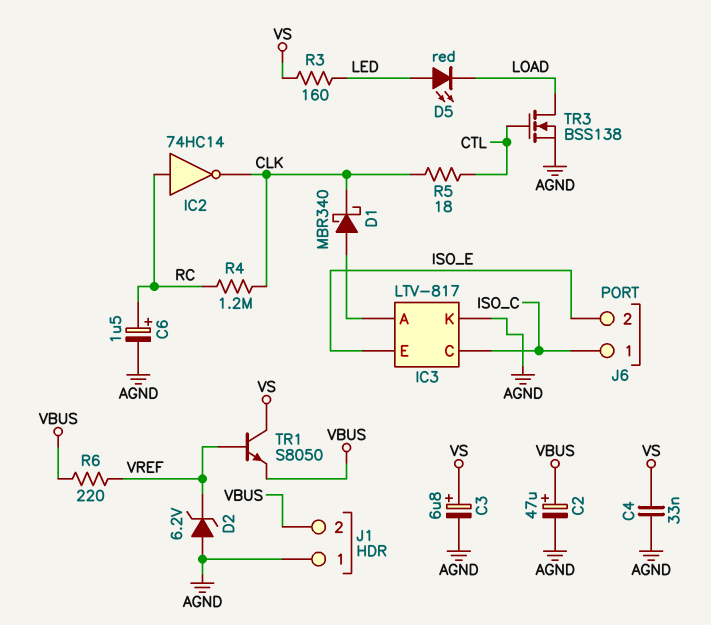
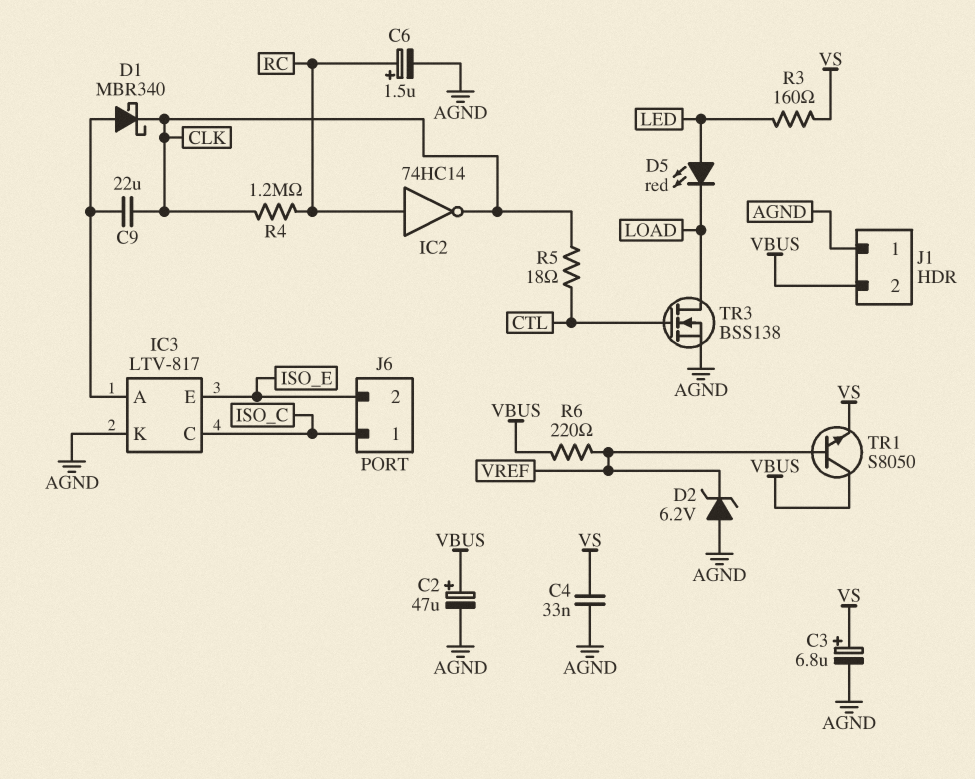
C9: none -> 22uF (CLK, IC3/A)
TR1: NPN S8050 (B VREF, C VS, E VBUS) -> NPN S8050 (B VREF, C VBUS, E VS)

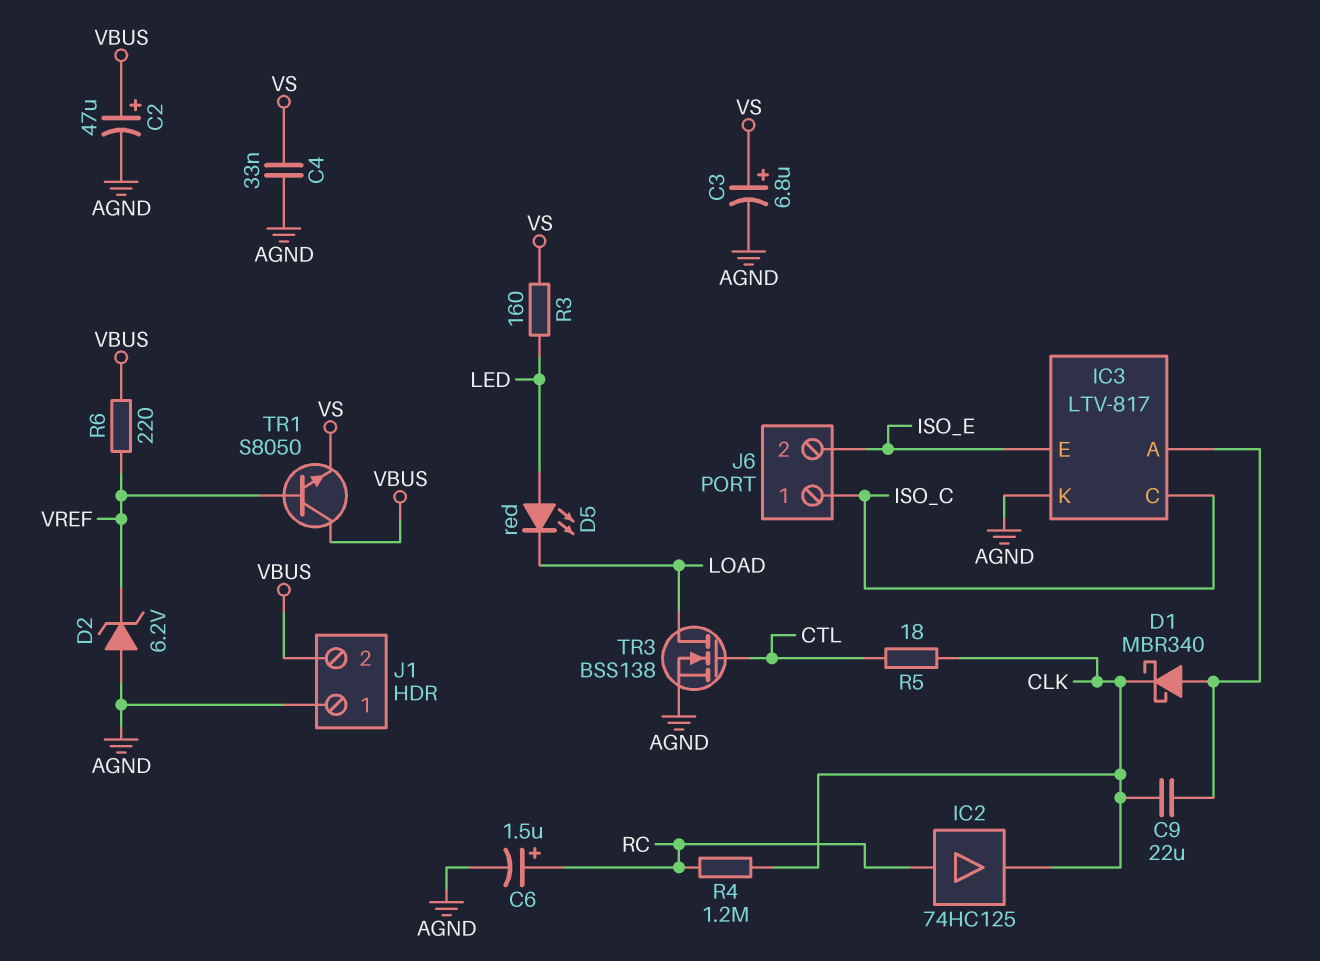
IC2: NOT 74HC14 (in RC, out CLK) -> buffer 74HC125 (in RC, out CLK)

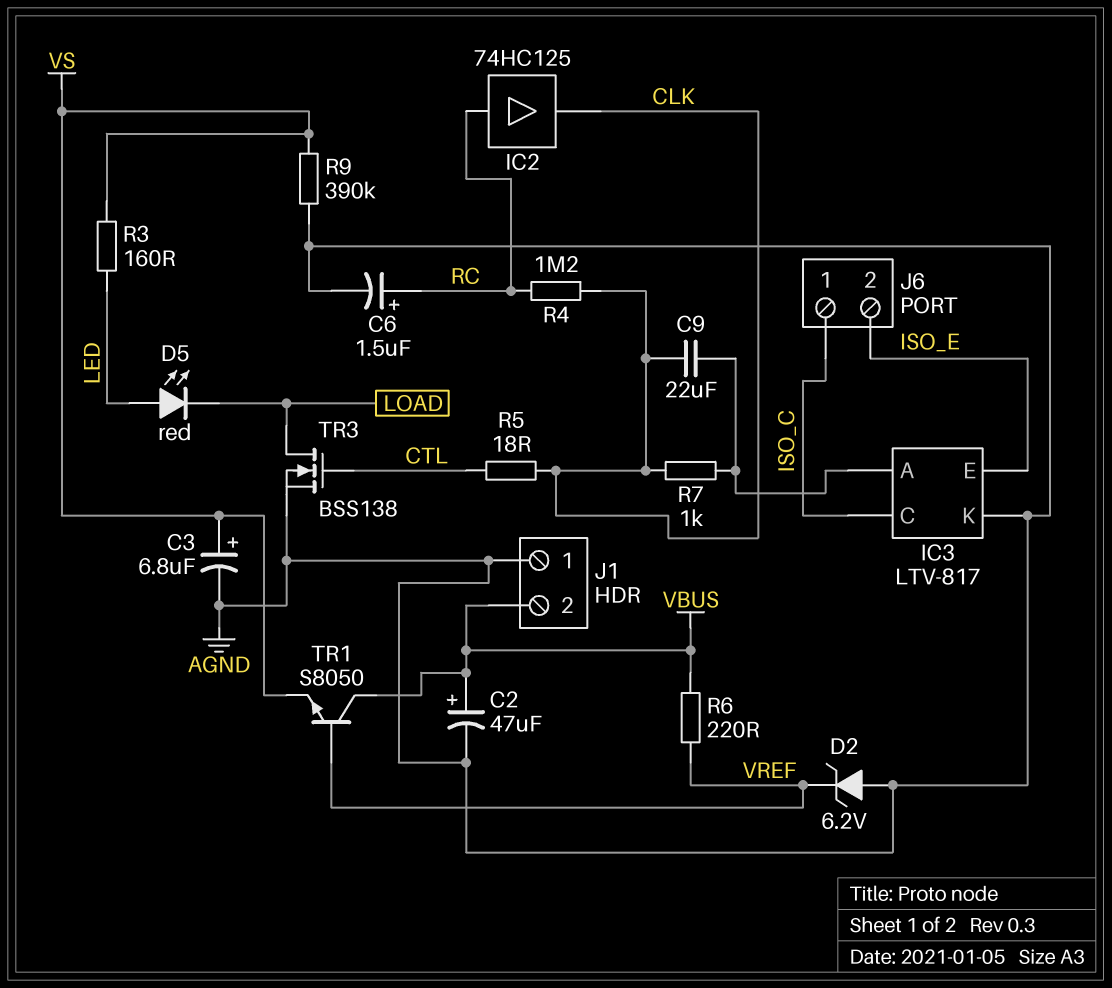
C4: 33nF (AGND, VS) -> none
D1: schottky MBR340 (A IC3/A, K CLK) -> none
R7: none -> 1k (CLK, IC3/A)
R9: none -> 390k (AGND, VS)

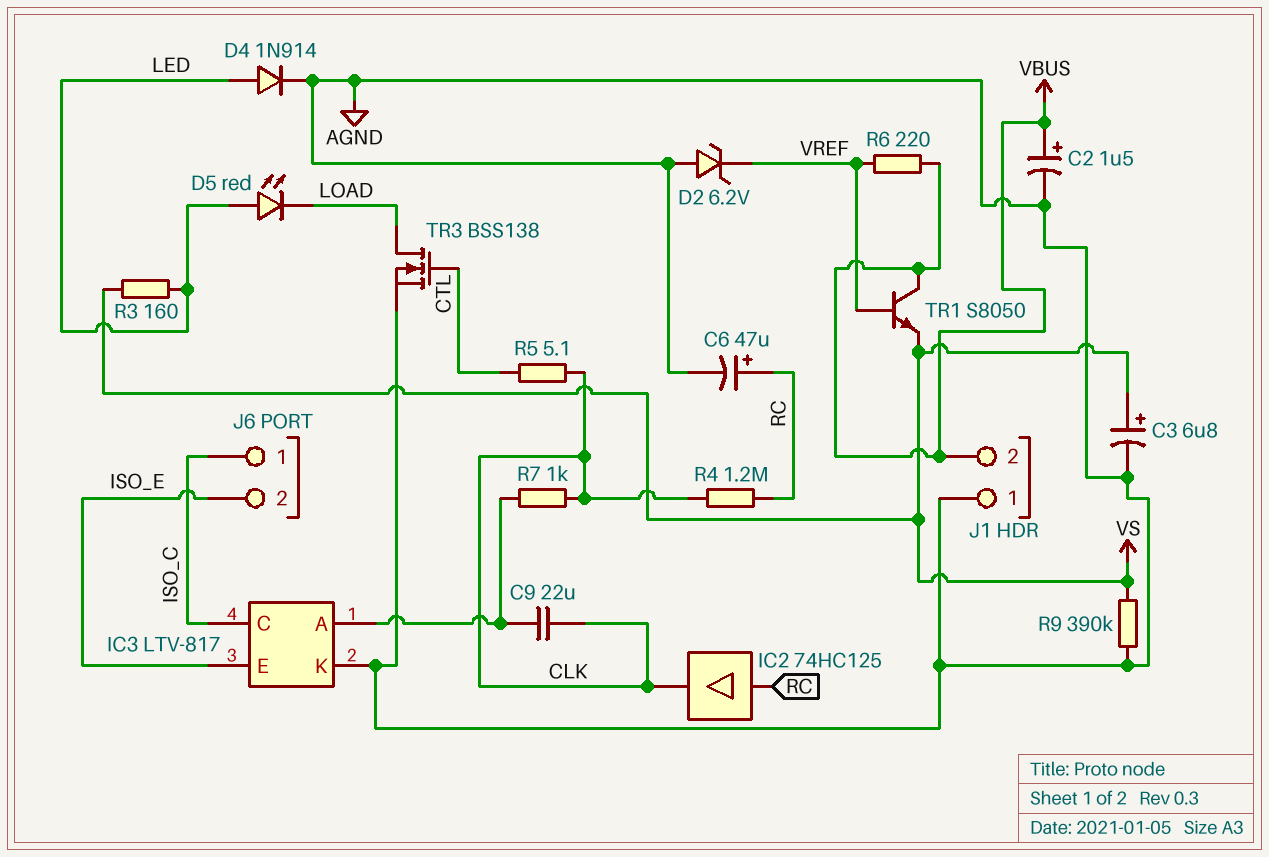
C2: 47uF (plus VBUS, minus AGND) -> 1.5uF (plus VBUS, minus AGND)
C6: 1.5uF (plus RC, minus AGND) -> 47uF (plus RC, minus AGND)
D4: none -> diode 1N914 (A LED, K AGND)
R5: 18 (CLK, CTL) -> 5.1 (CLK, CTL)

